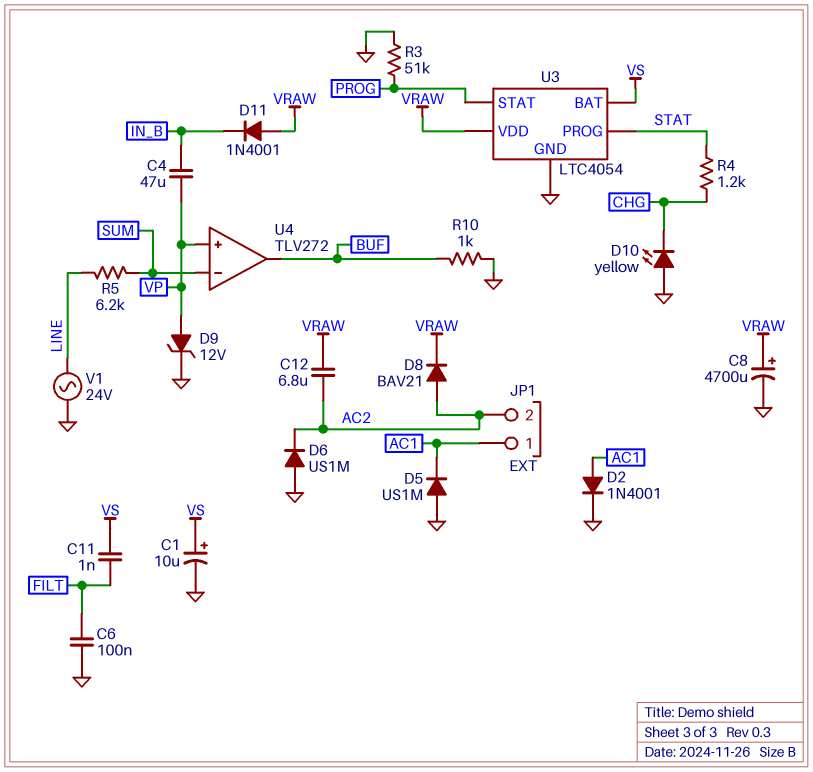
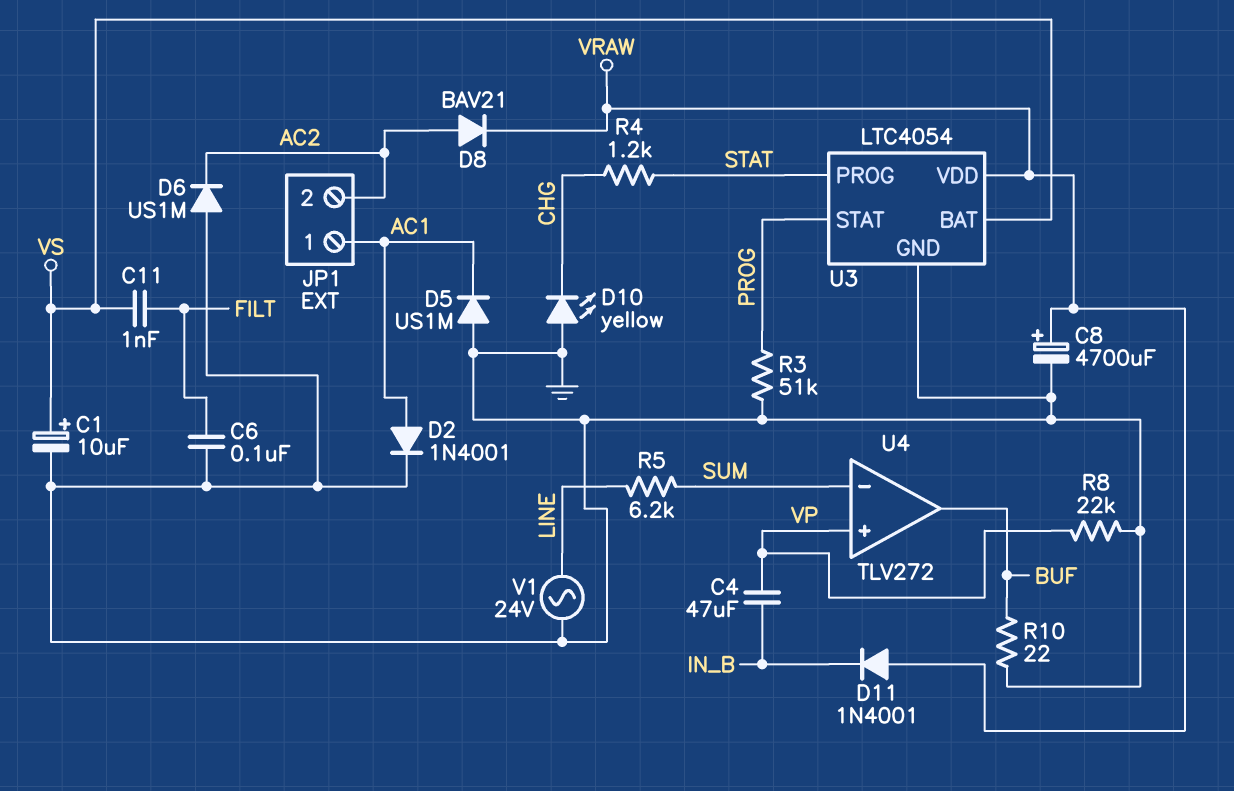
C12: 6.8uF (AC2, VRAW) -> none
D9: zener 12V (A VP, K GND) -> none
R8: none -> 22k (GND, VP)
R10: 1k (BUF, GND) -> 22 (BUF, GND)

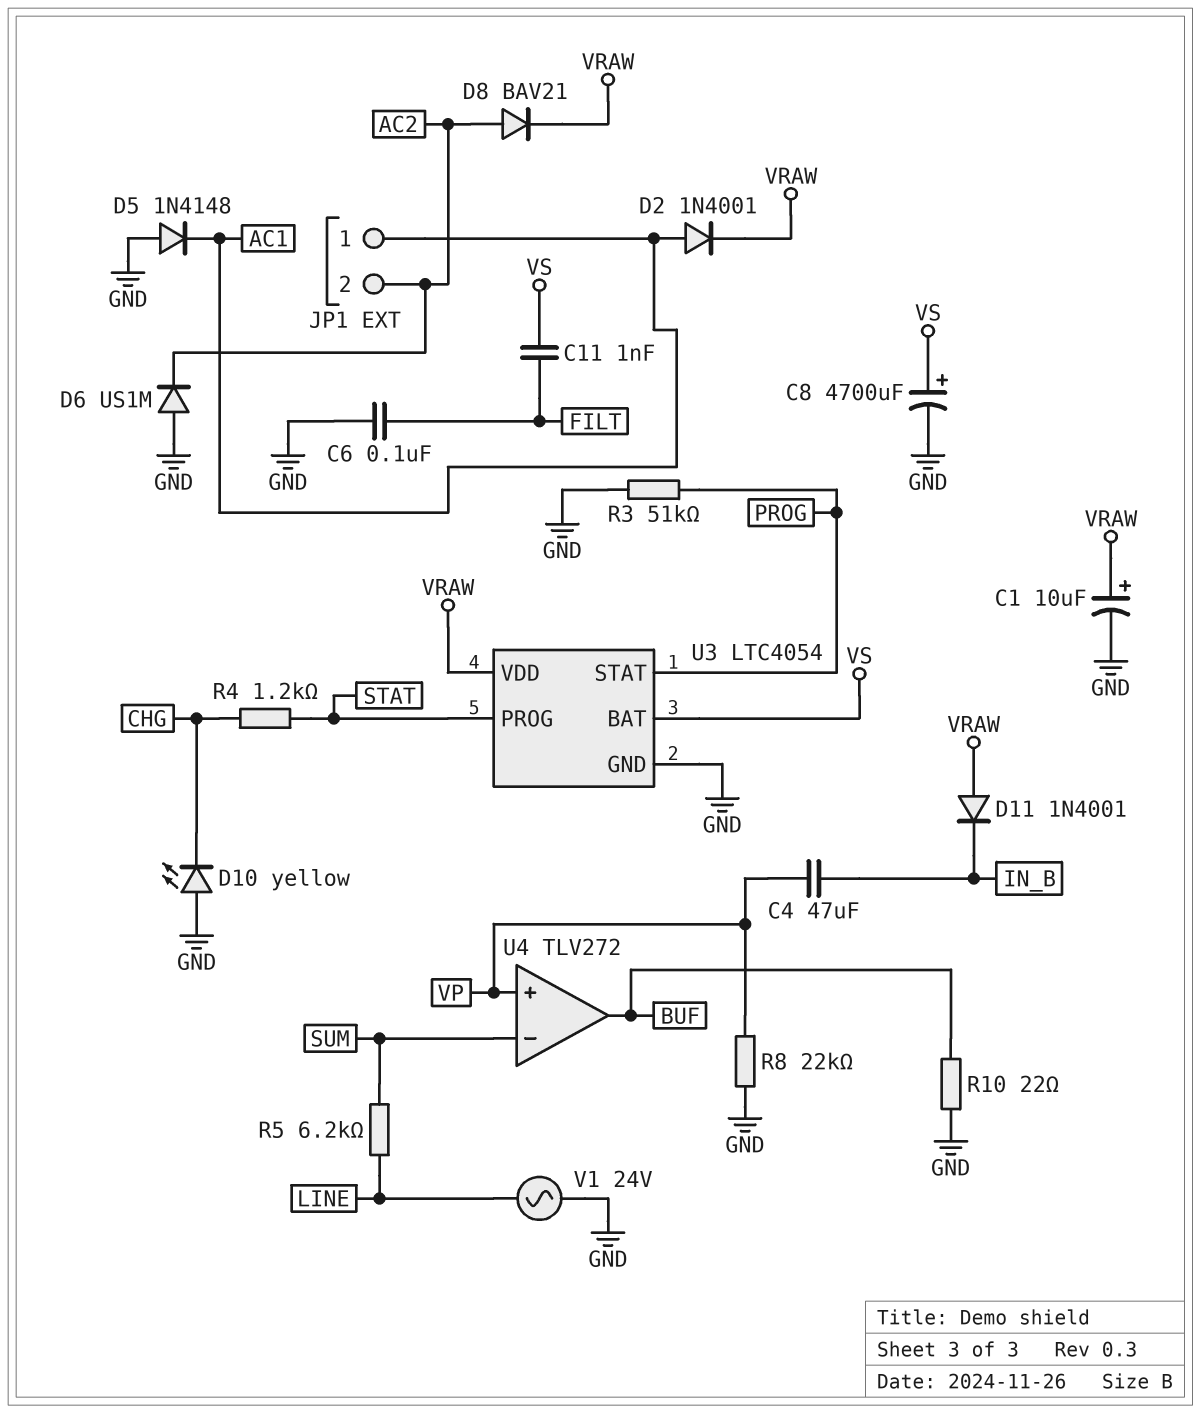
C1: 10uF (plus VS, minus GND) -> 10uF (plus VRAW, minus GND)
C8: 4700uF (plus VRAW, minus GND) -> 4700uF (plus VS, minus GND)
D2: diode 1N4001 (A AC1, K GND) -> diode 1N4001 (A AC1, K VRAW)
D5: diode US1M (A GND, K AC1) -> diode 1N4148 (A GND, K AC1)

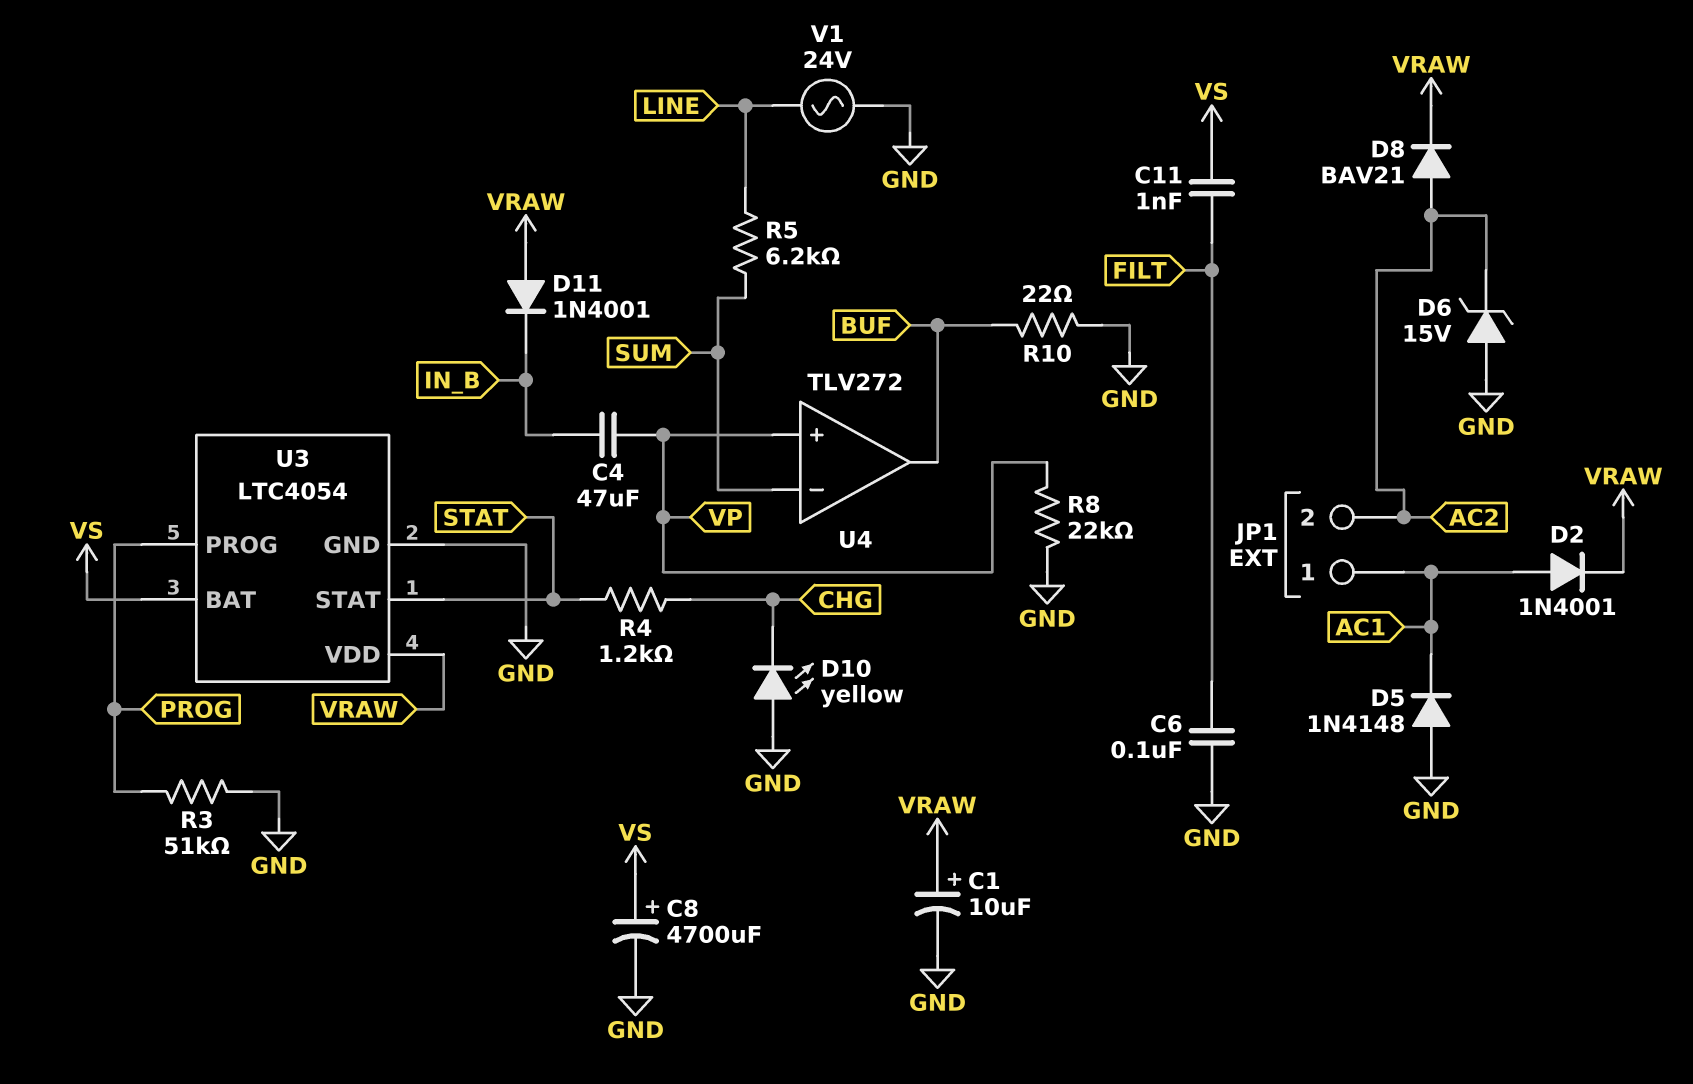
D6: diode US1M (A GND, K AC2) -> zener 15V (A GND, K AC2)
U3 pin PROG: STAT -> PROG
U3 pin STAT: PROG -> STAT

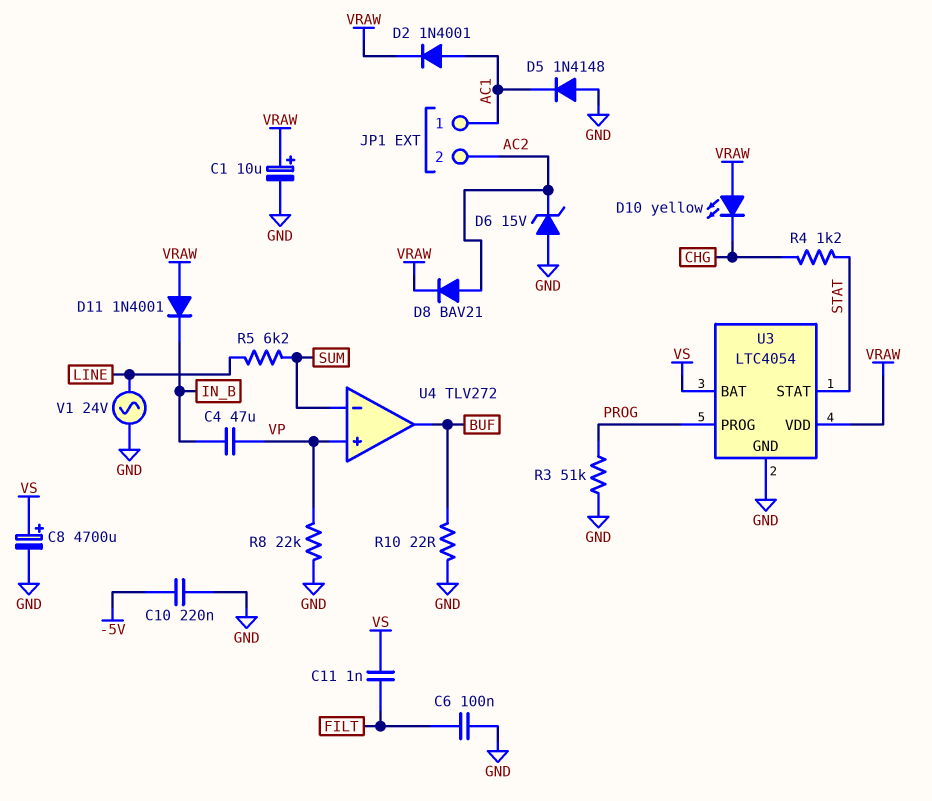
C10: none -> 220nF (-5V, GND)
D10: LED yellow (A GND, K CHG) -> LED yellow (A VRAW, K CHG)

